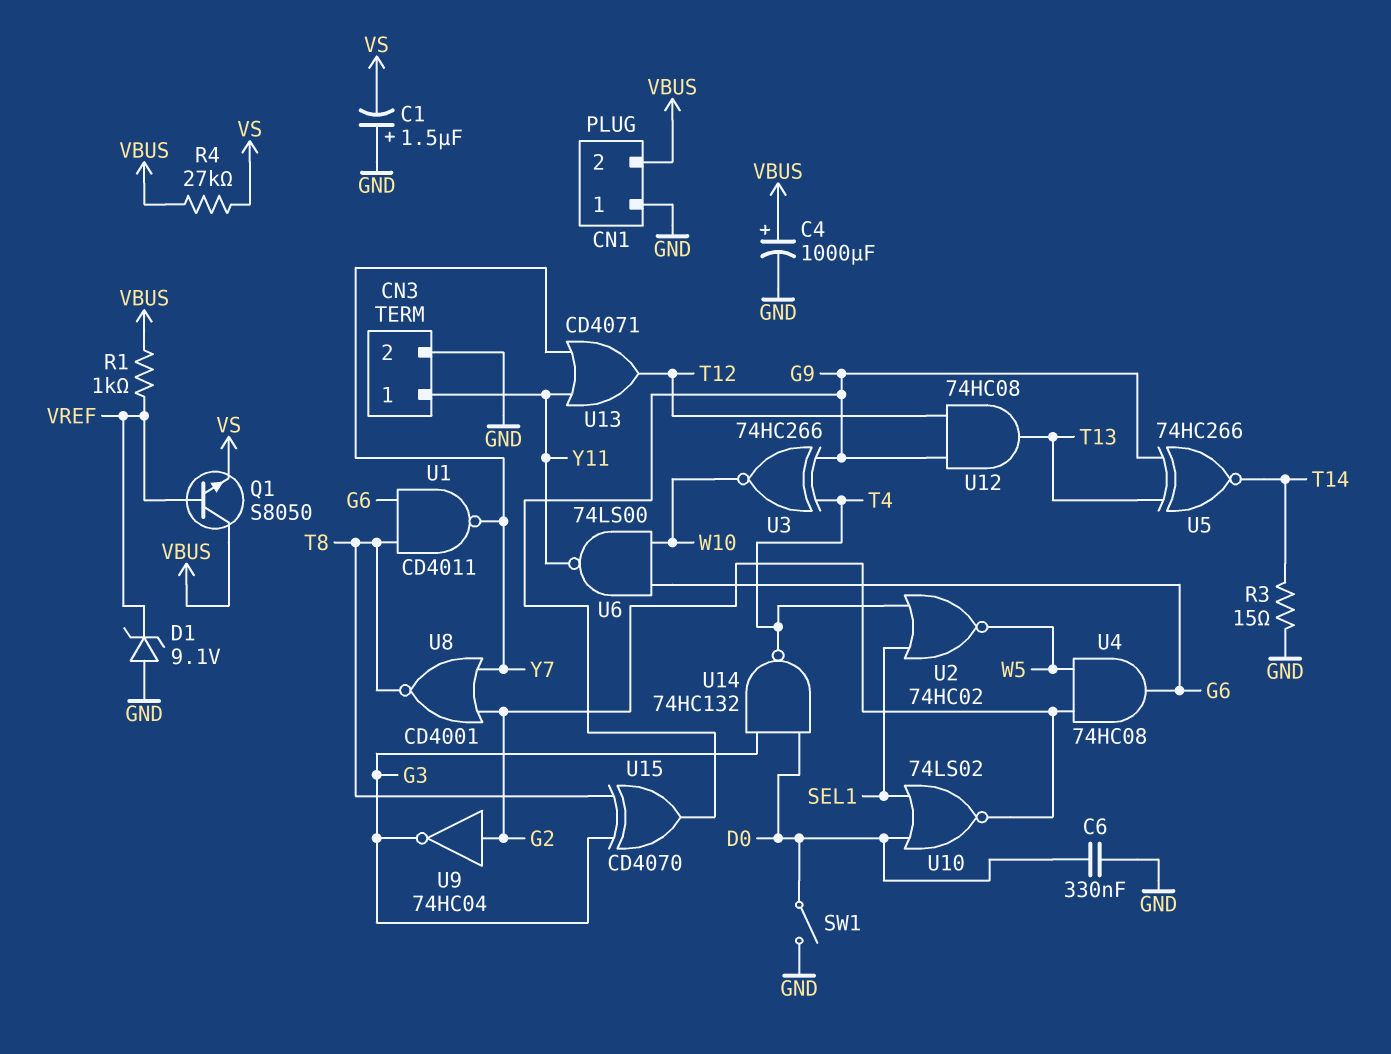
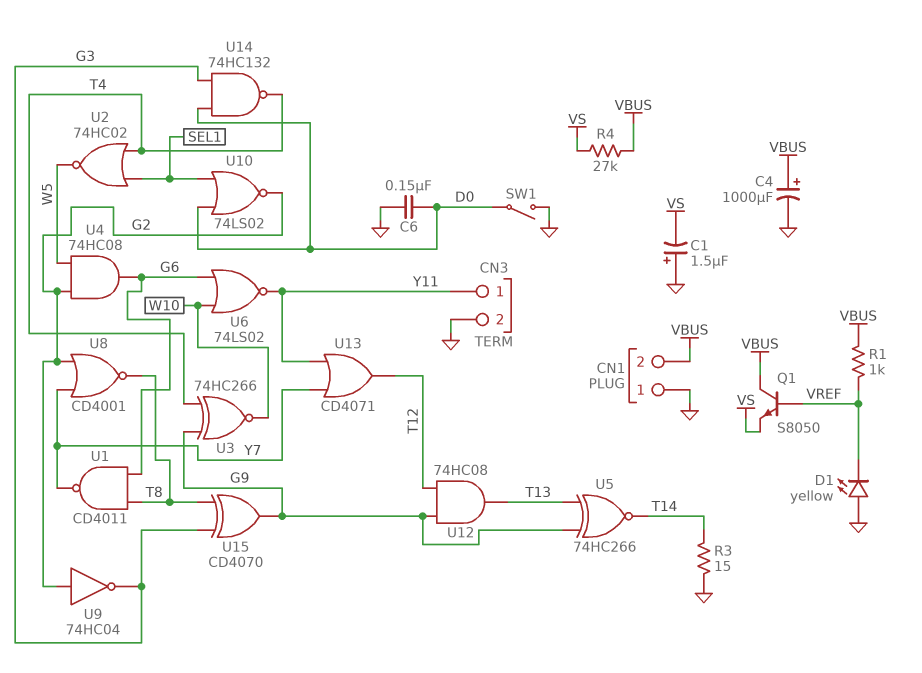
C6: 330nF (D0, GND) -> 150nF (D0, GND)
D1: zener 9.1V (A GND, K VREF) -> LED yellow (A GND, K VREF)
U6: NAND 74LS00 (in G6, in W10, out Y11) -> NOR 74LS02 (in G6, in W10, out Y11)

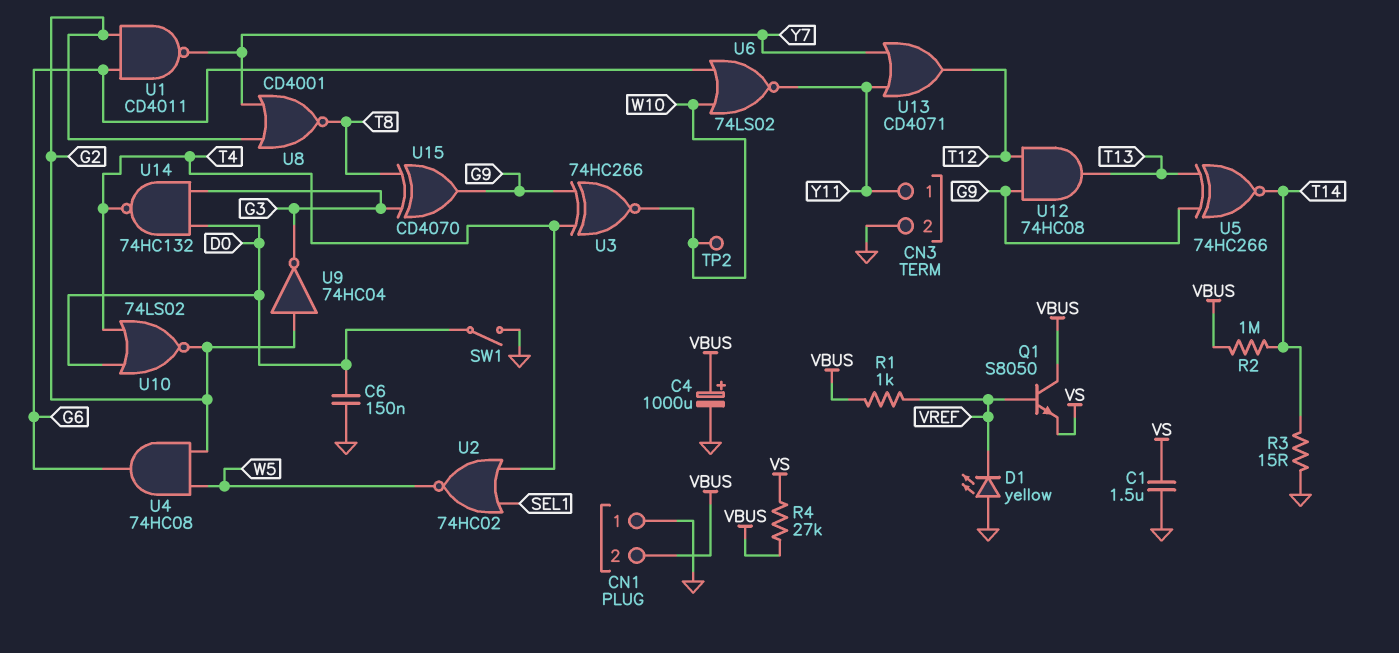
C1: 1.5uF (plus GND, minus VS) -> 1.5uF (GND, VS)
R2: none -> 1M (T14, VBUS)
TP2: none -> test point (W10)
U1: NAND CD4011 (in G6, in T8, out Y7) -> NAND CD4011 (in G2, in G6, out Y7)
U10: NOR 74LS02 (in D0, in SEL1, out G2) -> NOR 74LS02 (in D0, in T4, out G2)

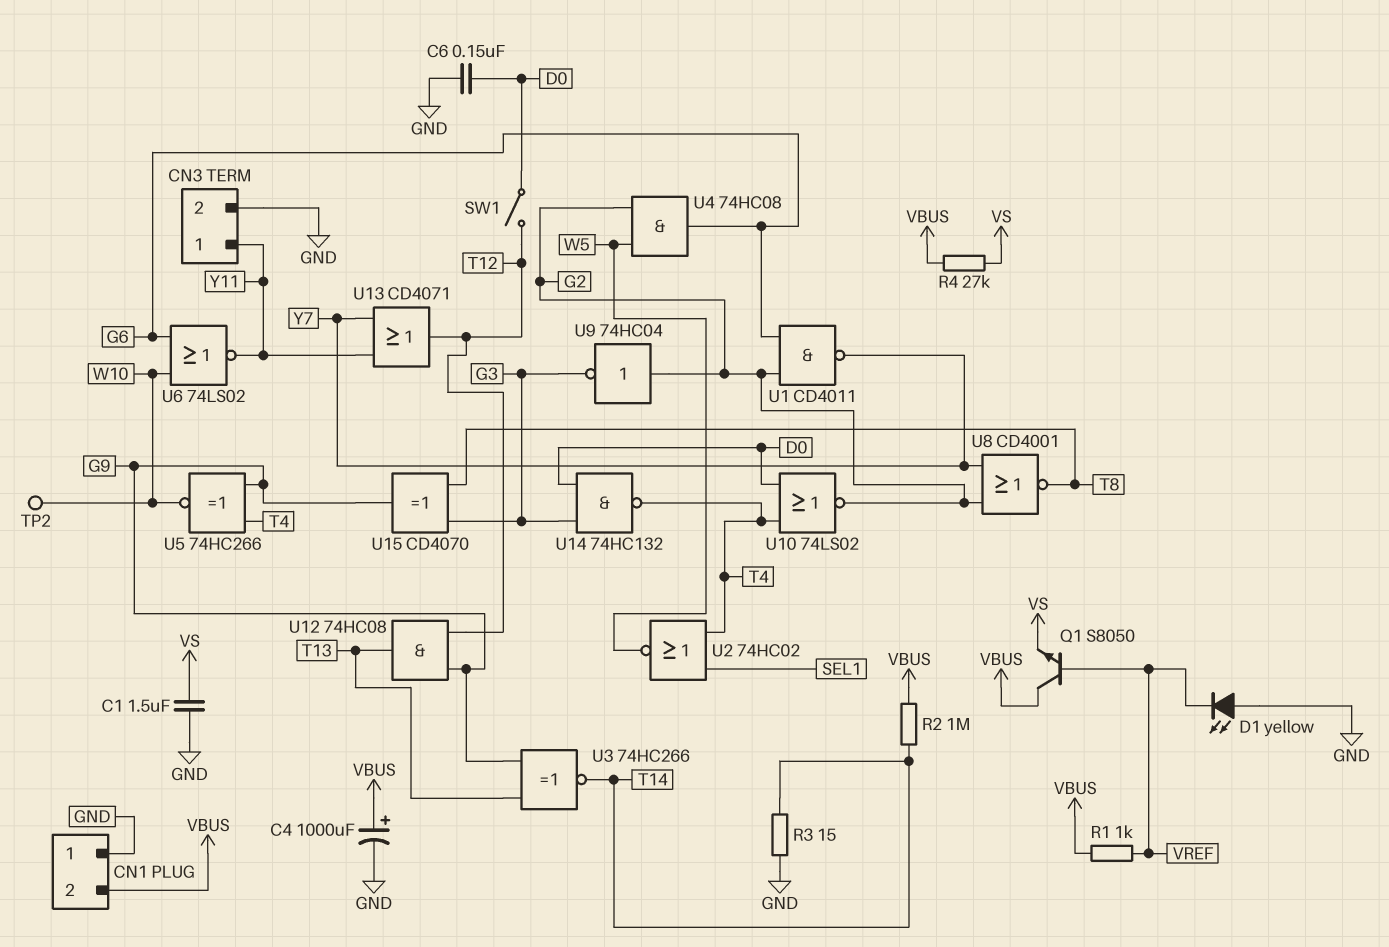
SW1: switch (D0, GND) -> switch (D0, T12)
U3: XNOR 74HC266 (in G9, in T4, out W10) -> XNOR 74HC266 (in G9, in T13, out T14)
U5: XNOR 74HC266 (in G9, in T13, out T14) -> XNOR 74HC266 (in G9, in T4, out W10)

